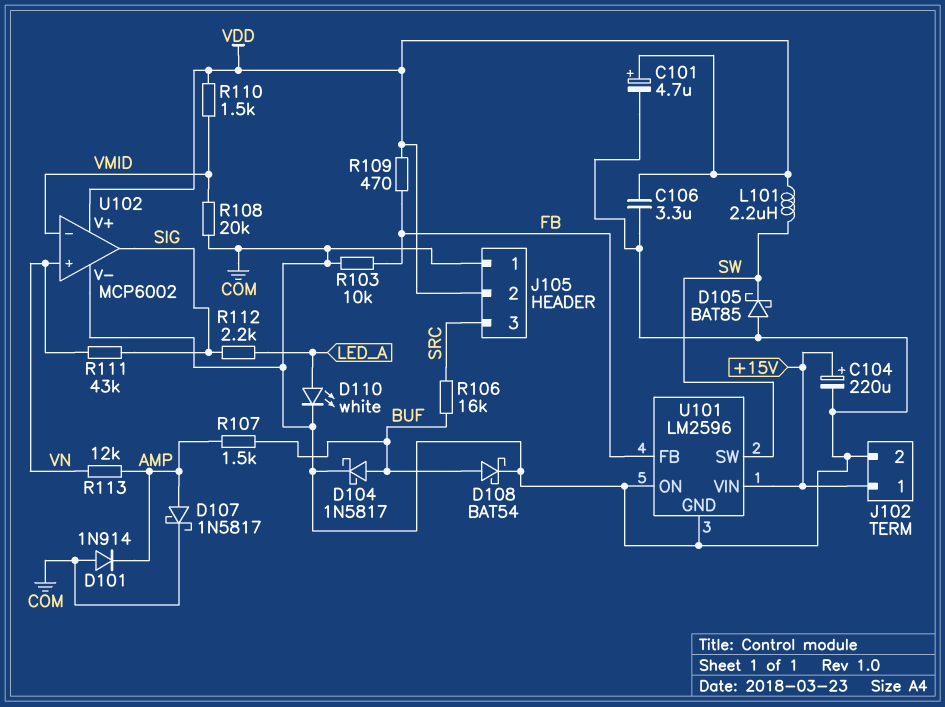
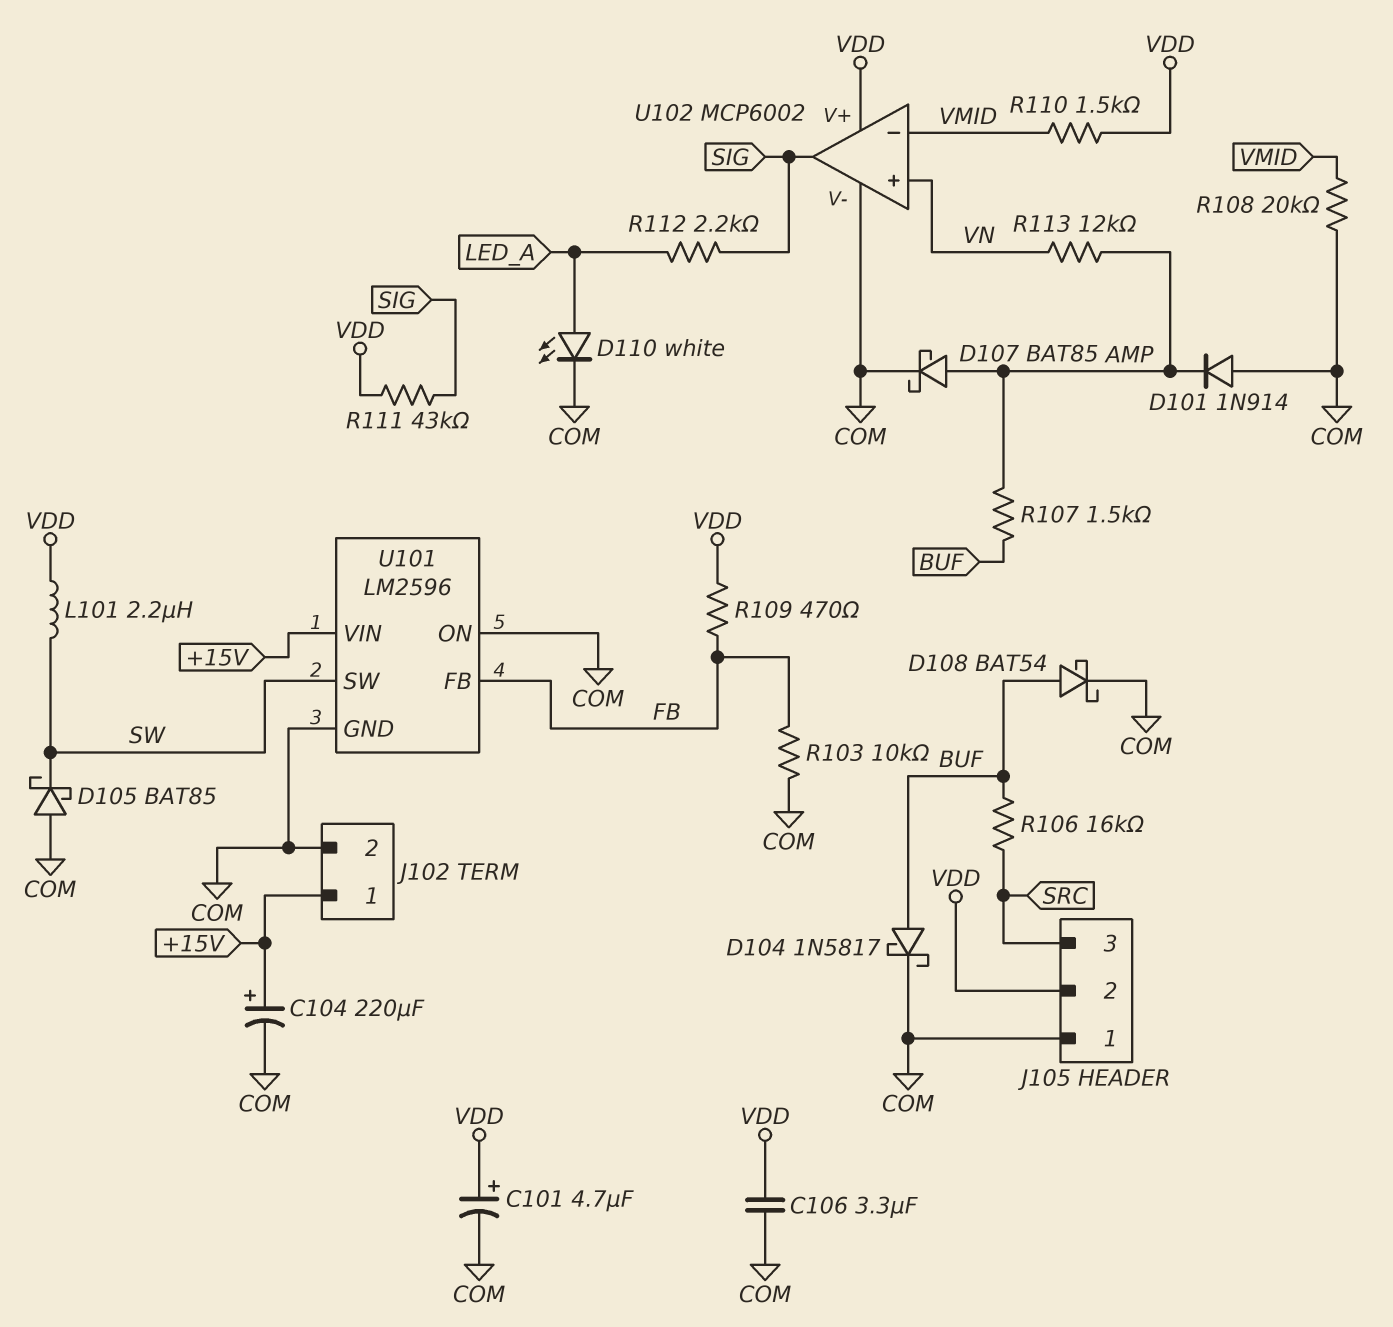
D107: schottky 1N5817 (A AMP, K COM) -> schottky BAT85 (A AMP, K COM)
R111: 43k (SIG, VN) -> 43k (SIG, VDD)

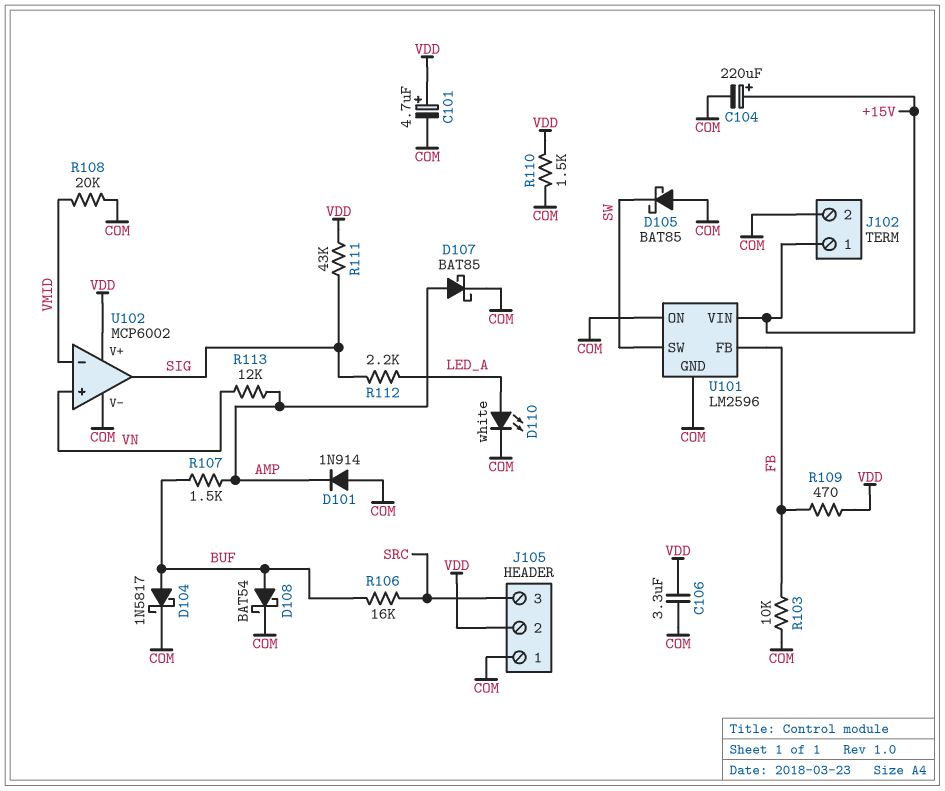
L101: 2.2uH (SW, VDD) -> none
R110: 1.5k (VDD, VMID) -> 1.5k (COM, VDD)

